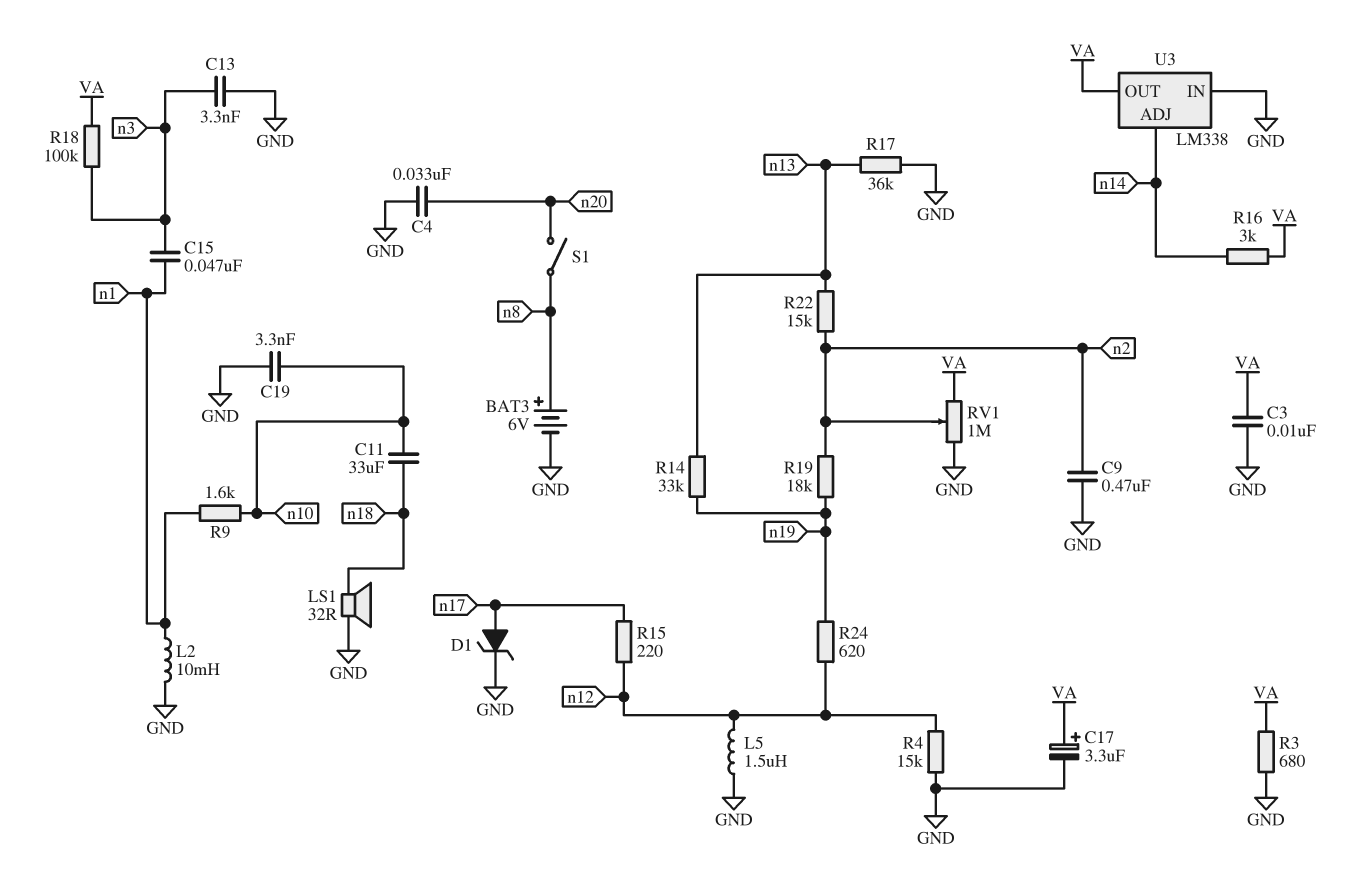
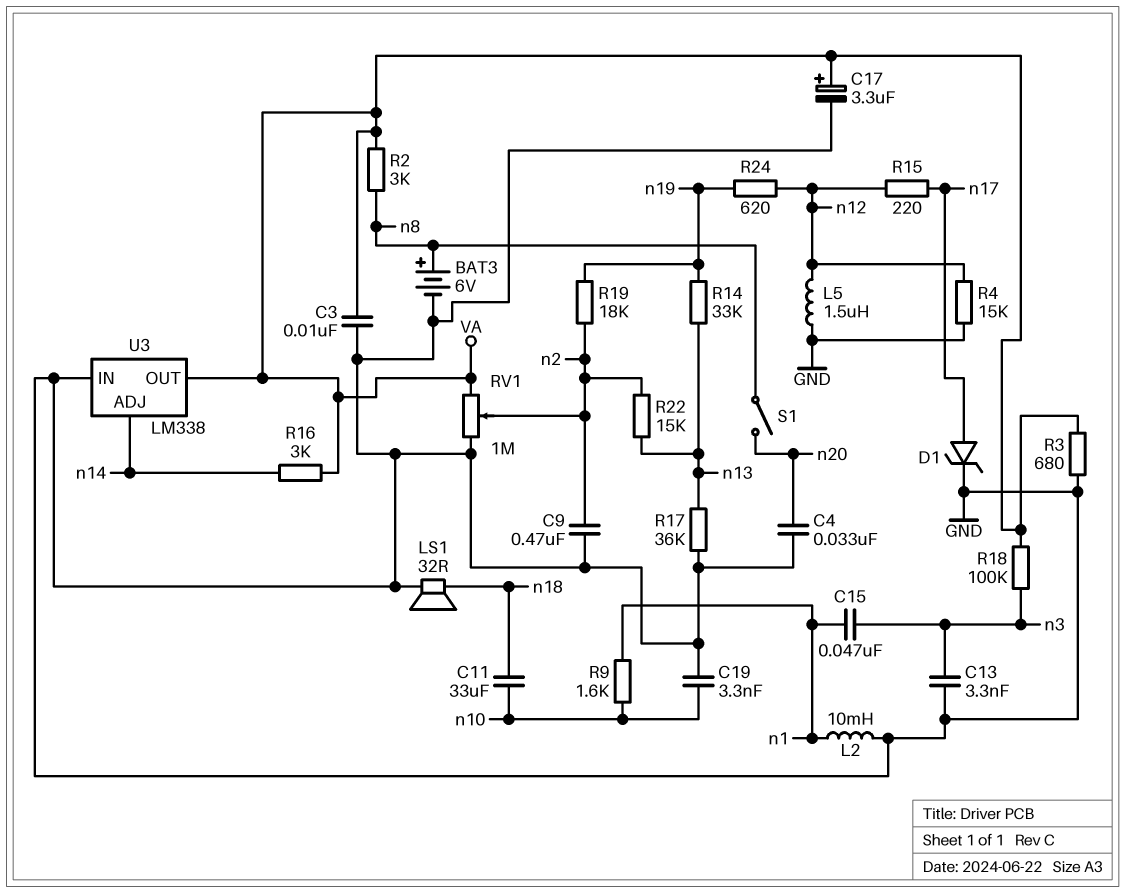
R2: none -> 3k (VA, n8)

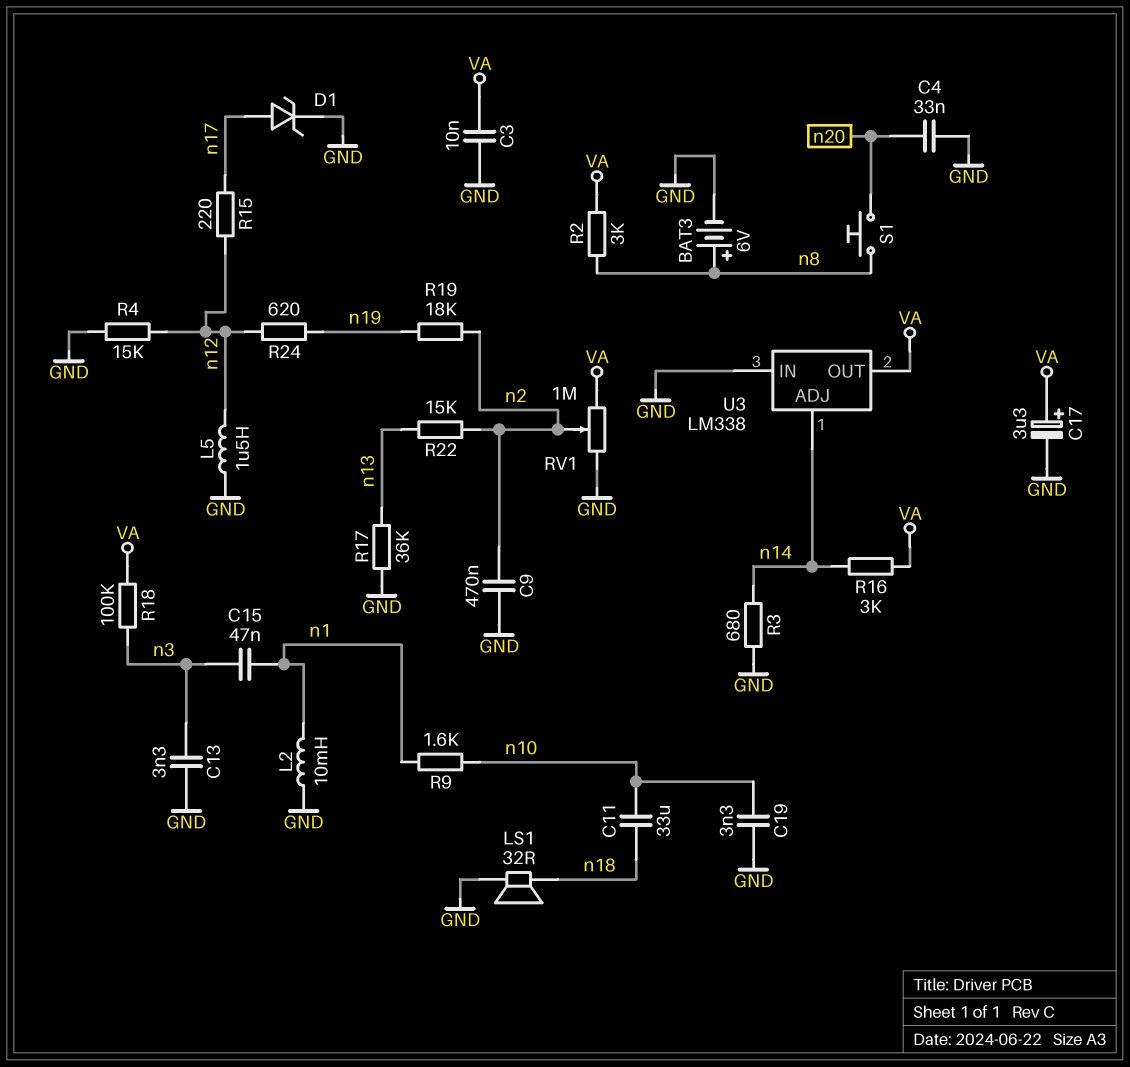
R3: 680 (GND, VA) -> 680 (GND, n14)
R14: 33k (n13, n19) -> none
S1: switch (n8, n20) -> button (n8, n20)

